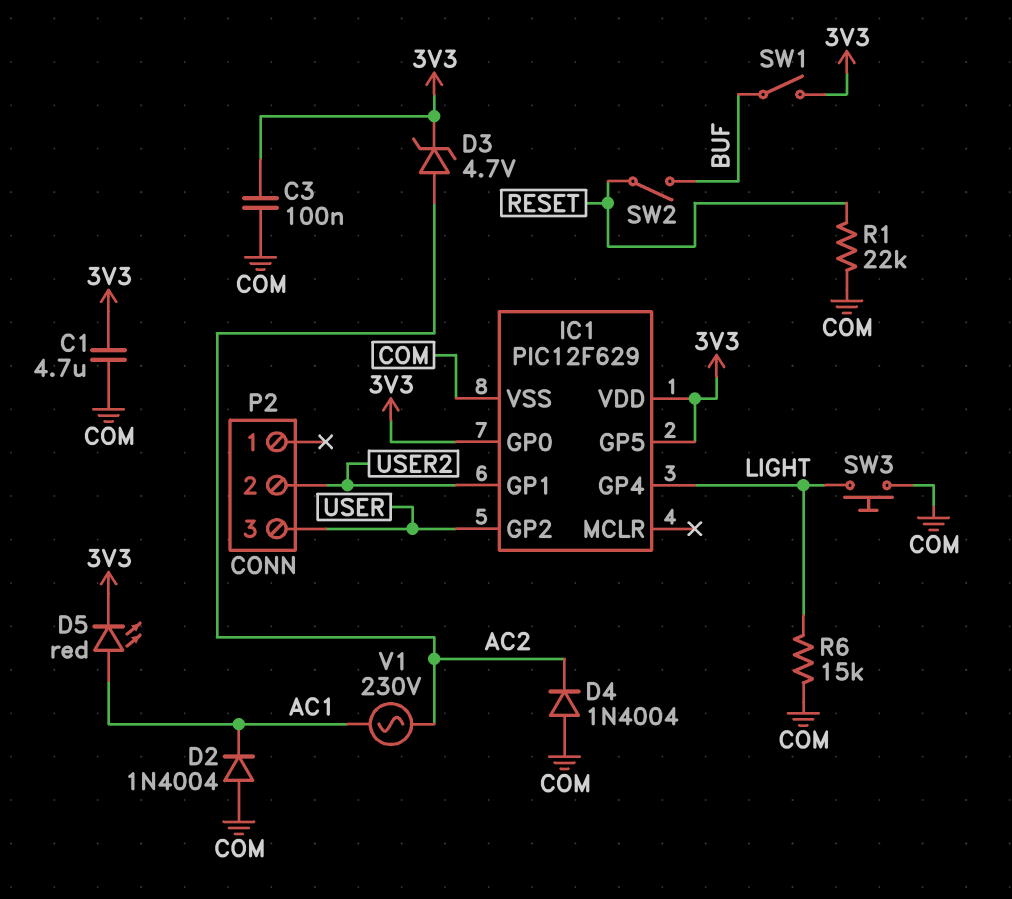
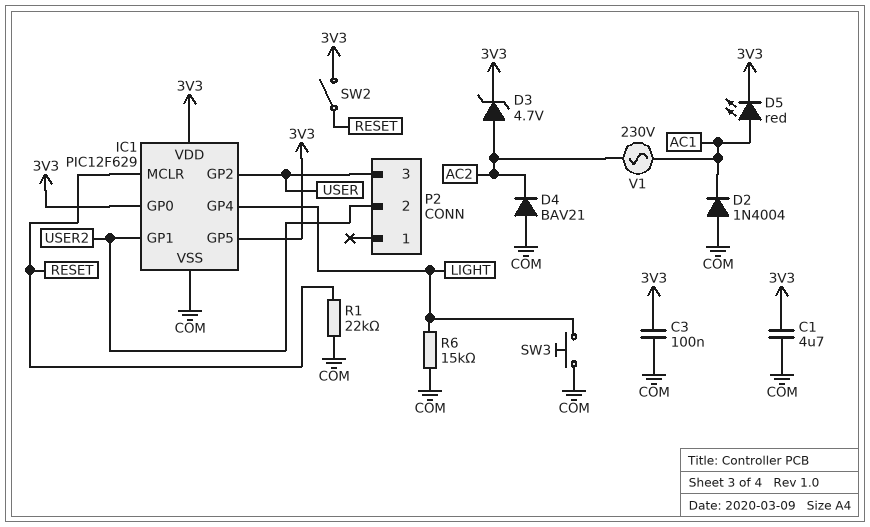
D4: diode 1N4004 (A COM, K AC2) -> diode BAV21 (A COM, K AC2)
IC1 pin MCLR: none -> RESET
SW1: switch (3V3, BUF) -> none
SW2: switch (BUF, RESET) -> switch (3V3, RESET)

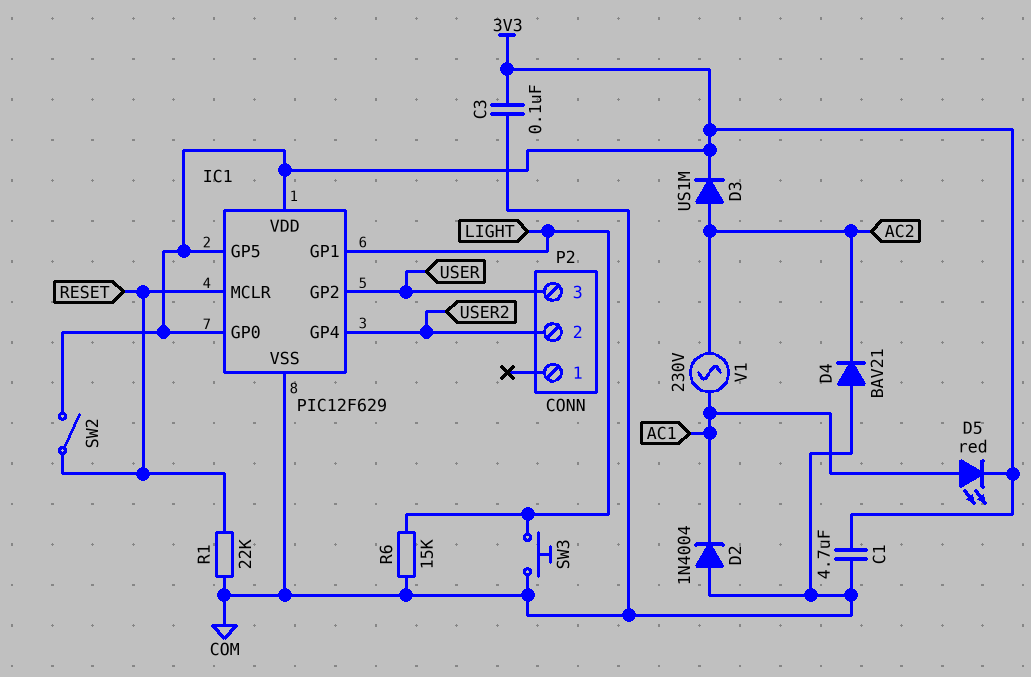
D3: zener 4.7V (A AC2, K 3V3) -> diode US1M (A AC2, K 3V3)
IC1 pin GP1: USER2 -> LIGHT
IC1 pin GP4: LIGHT -> USER2

